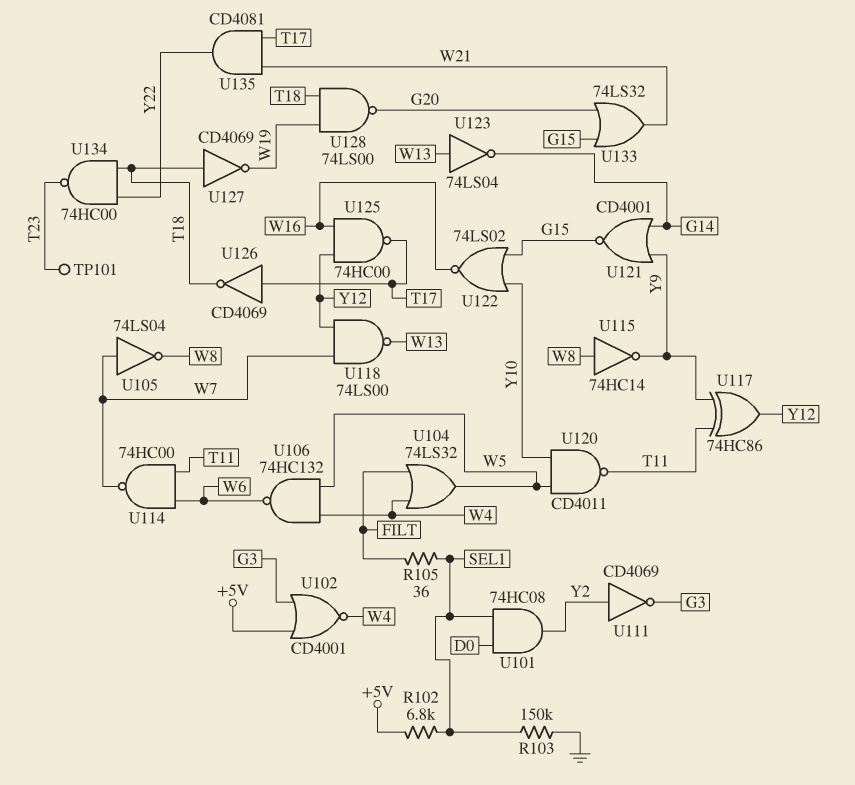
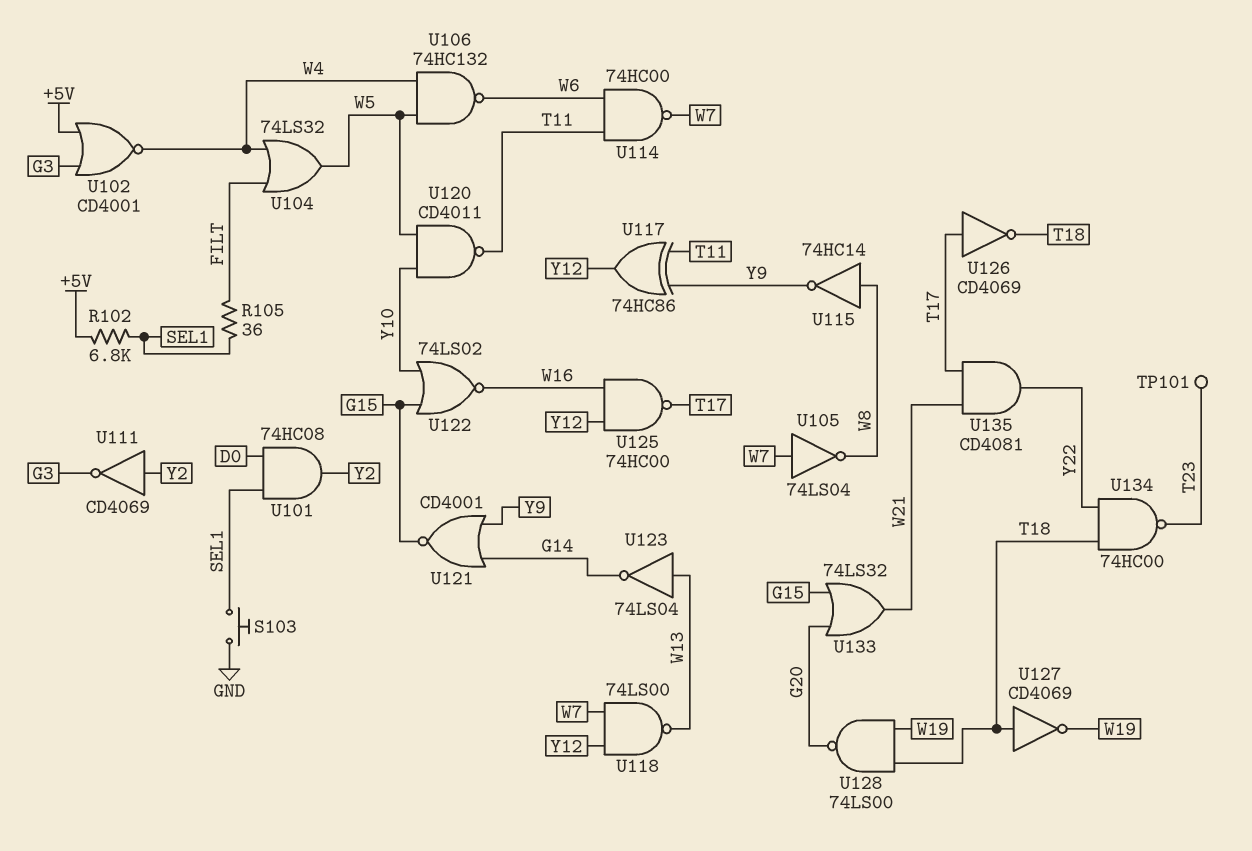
R103: 150k (GND, SEL1) -> none
S103: none -> button (GND, SEL1)

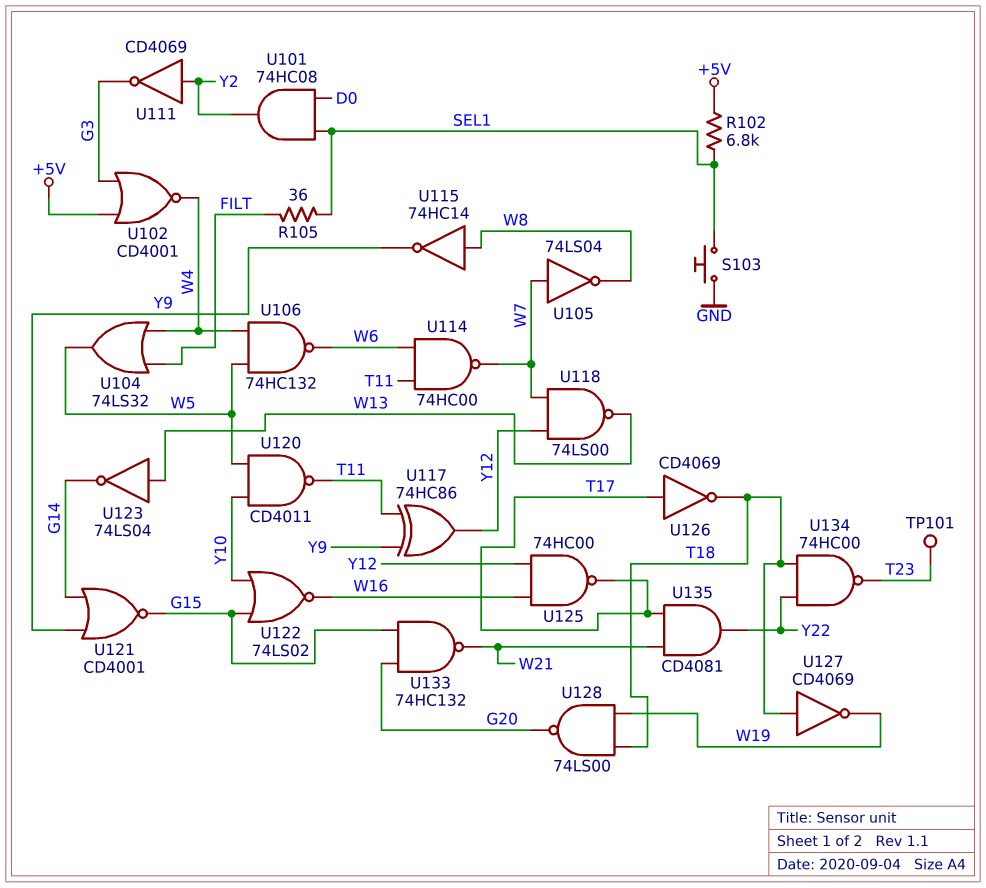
U133: OR 74LS32 (in G15, in G20, out W21) -> NAND 74HC132 (in G15, in G20, out W21)

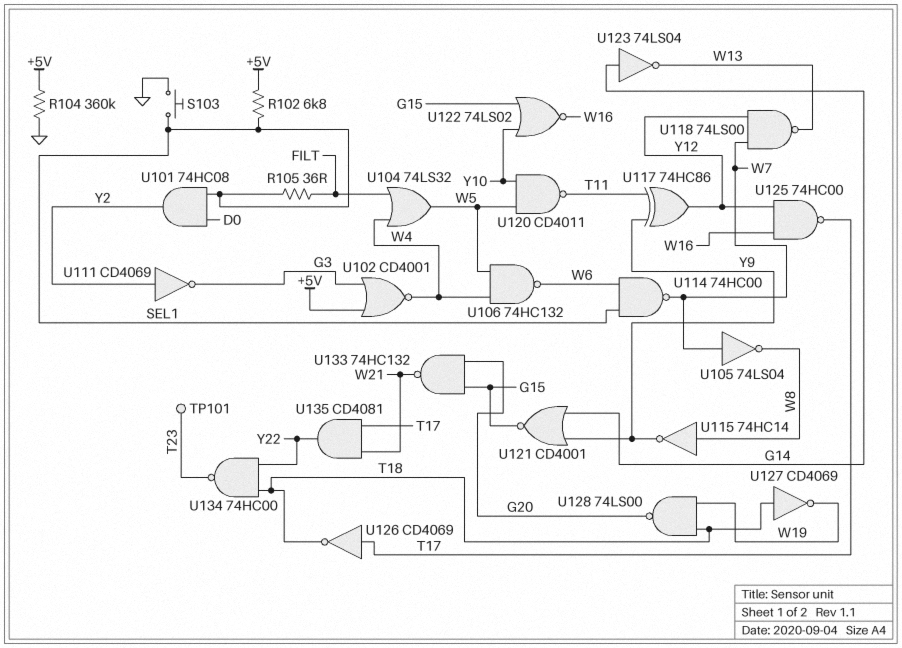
R104: none -> 360k (+5V, GND)
U114: NAND 74HC00 (in T11, in W6, out W7) -> NAND 74HC00 (in SEL1, in W6, out W7)
U123: NOT 74LS04 (in W13, out G14) -> NOT 74LS04 (in G14, out W13)

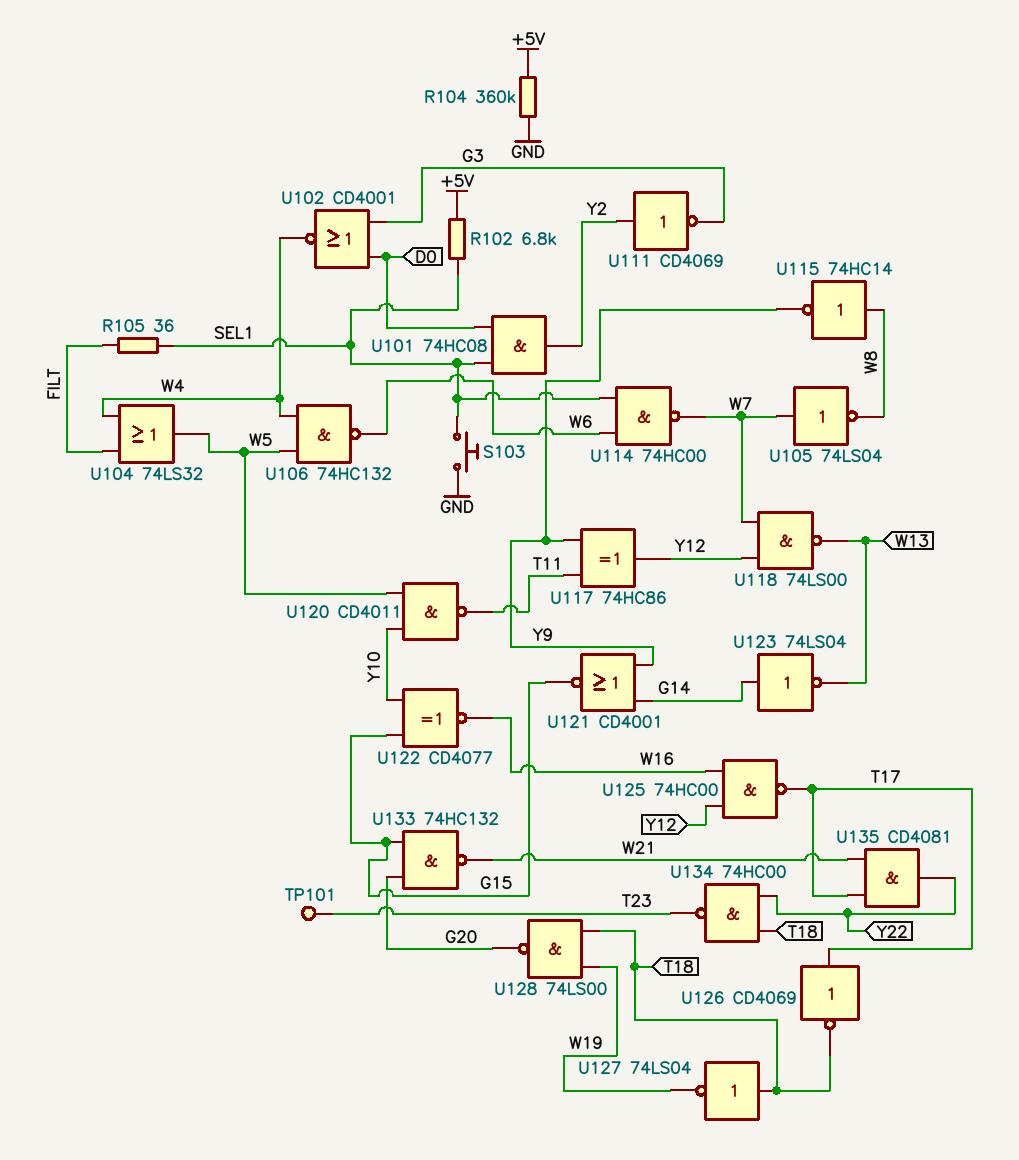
U102: NOR CD4001 (in +5V, in G3, out W4) -> NOR CD4001 (in D0, in G3, out W4)
U122: NOR 74LS02 (in G15, in Y10, out W16) -> XNOR CD4077 (in G15, in Y10, out W16)
U127: NOT CD4069 (in T18, out W19) -> NOT 74LS04 (in T18, out W19)

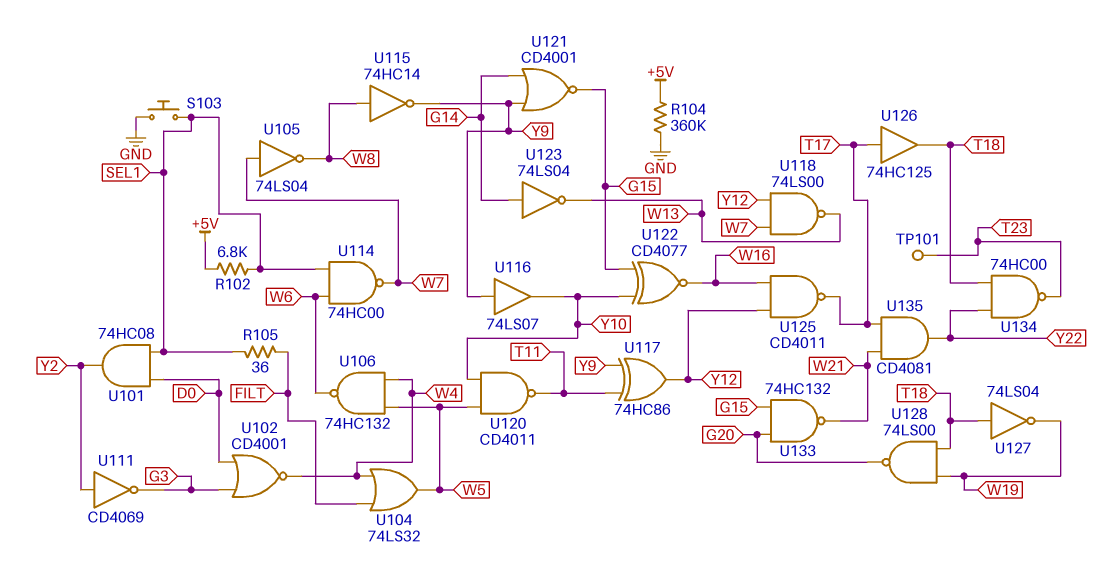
U116: none -> buffer 74LS07 (in Y9, out Y10)
U125: NAND 74HC00 (in W16, in Y12, out T17) -> NAND CD4011 (in W16, in Y12, out T17)
U126: NOT CD4069 (in T17, out T18) -> buffer 74HC125 (in T17, out T18)

